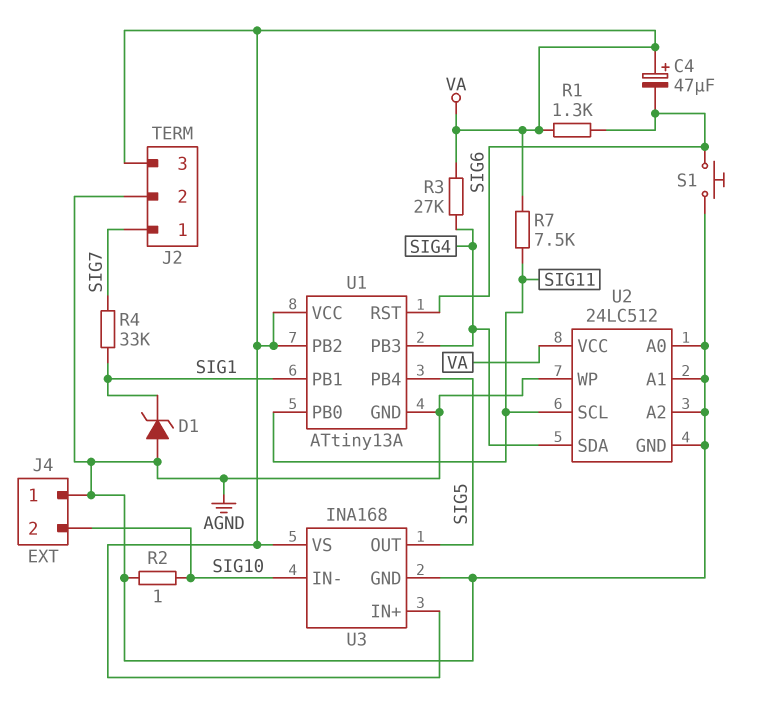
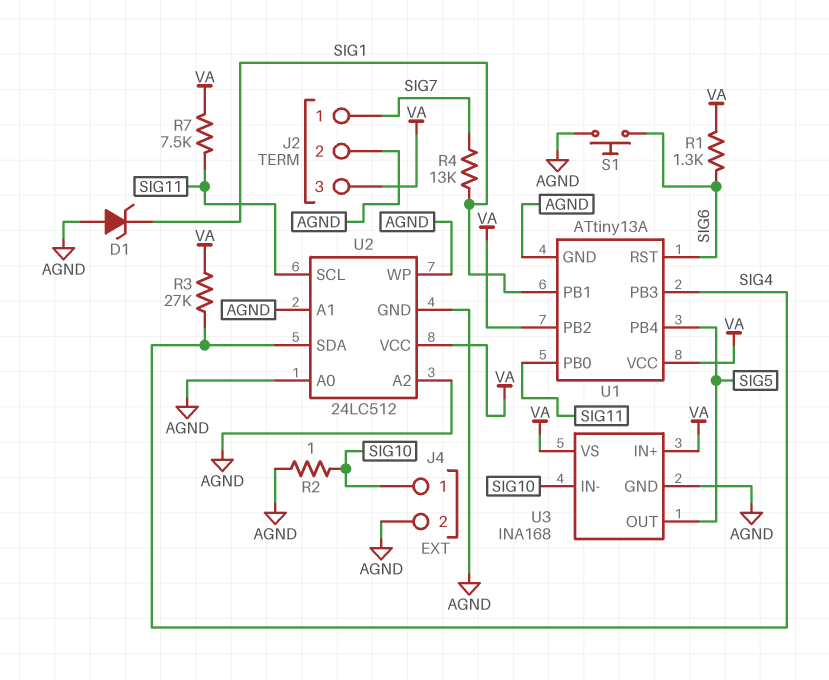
C4: 47uF (plus VA, minus SIG6) -> none
J4 pin 1: AGND -> SIG10
J4 pin 2: SIG10 -> AGND
R4: 33k (SIG1, SIG7) -> 13k (SIG1, SIG7)

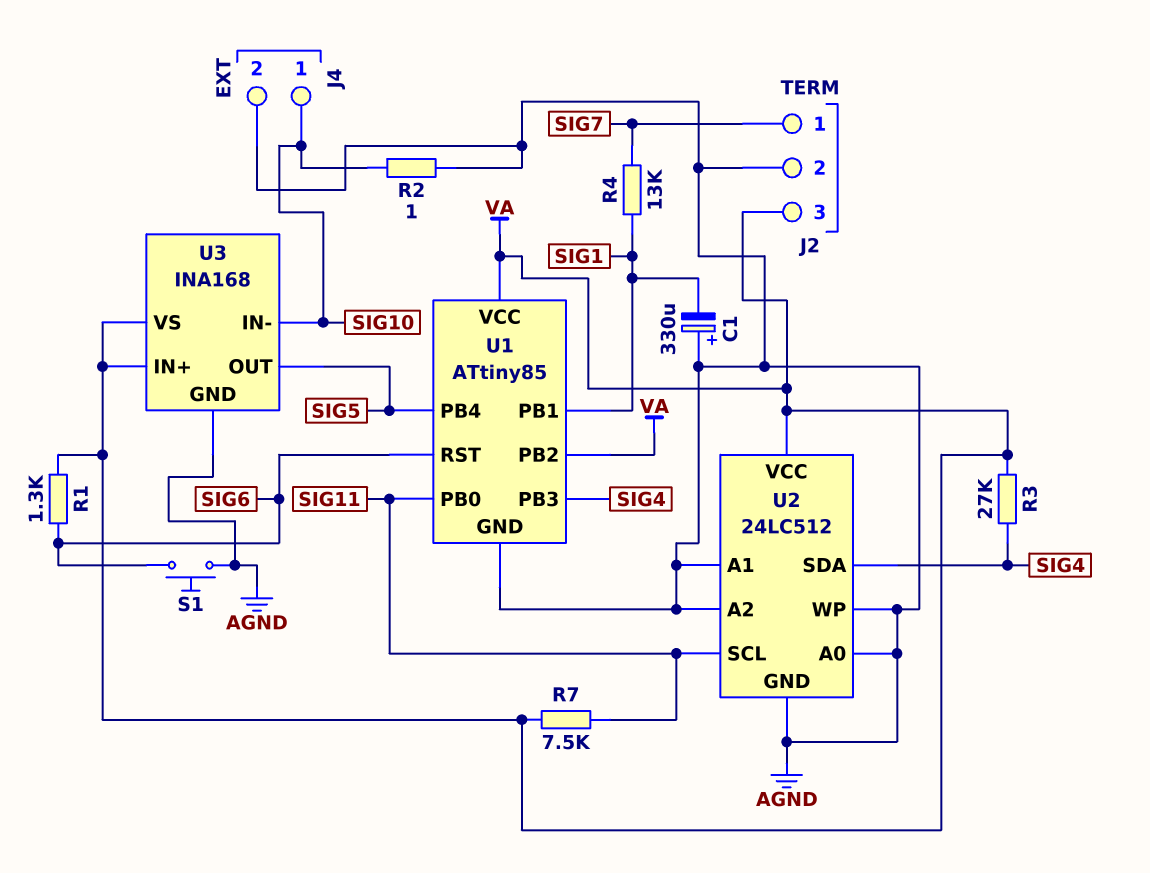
C1: none -> 330uF (plus AGND, minus SIG1)
D1: zener (A AGND, K SIG1) -> none
U1: ATtiny13A -> ATtiny85

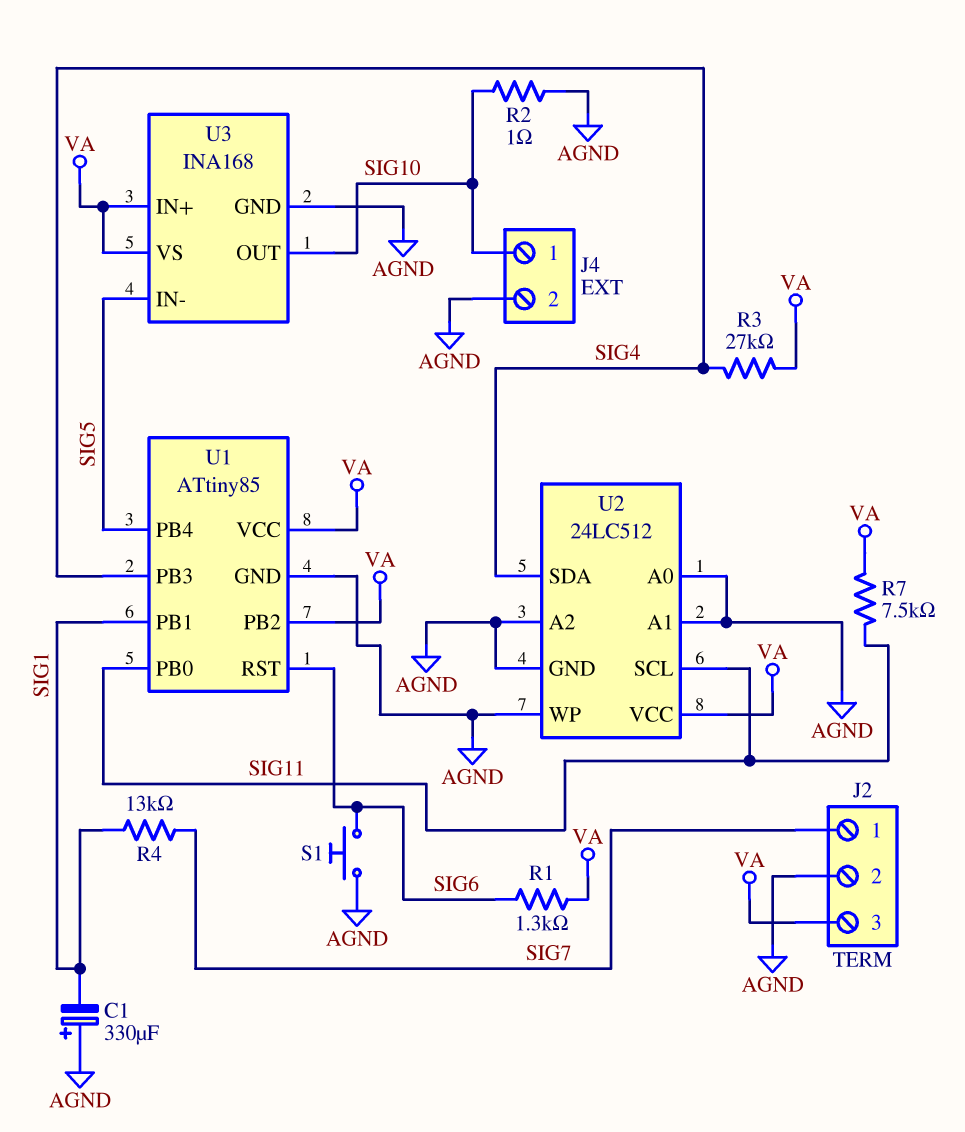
U3 pin IN-: SIG10 -> SIG5
U3 pin OUT: SIG5 -> SIG10

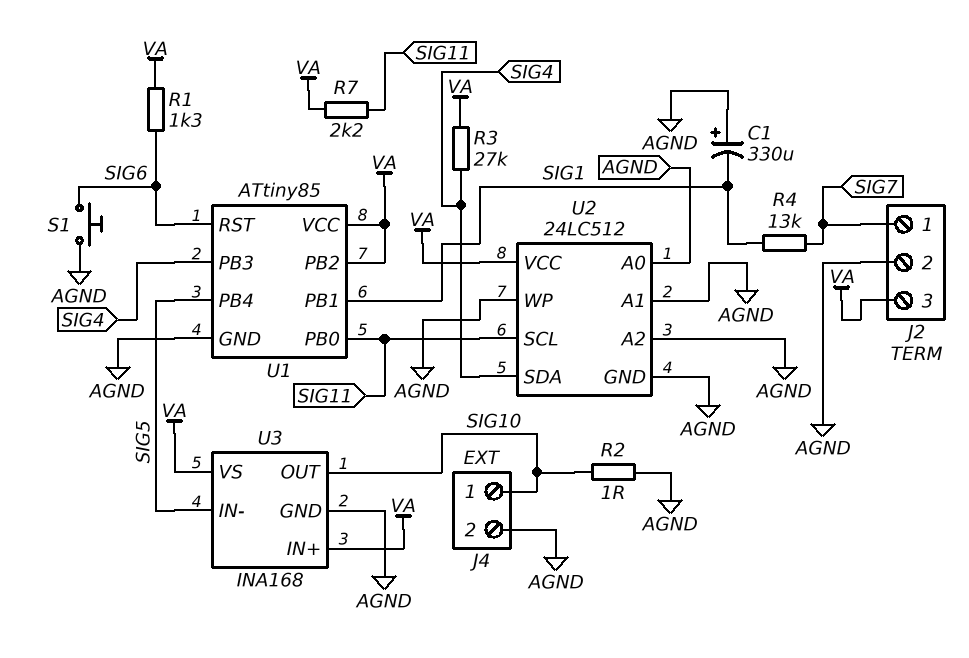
R7: 7.5k (SIG11, VA) -> 2.2k (SIG11, VA)

